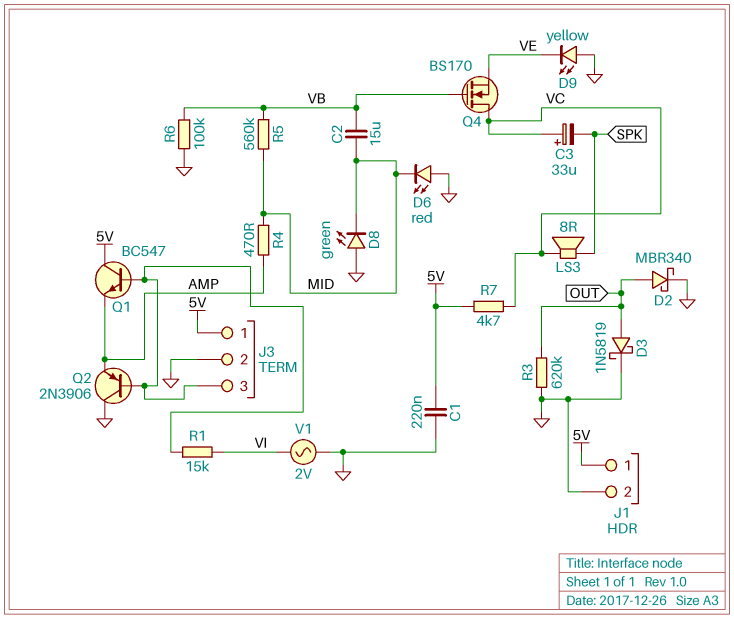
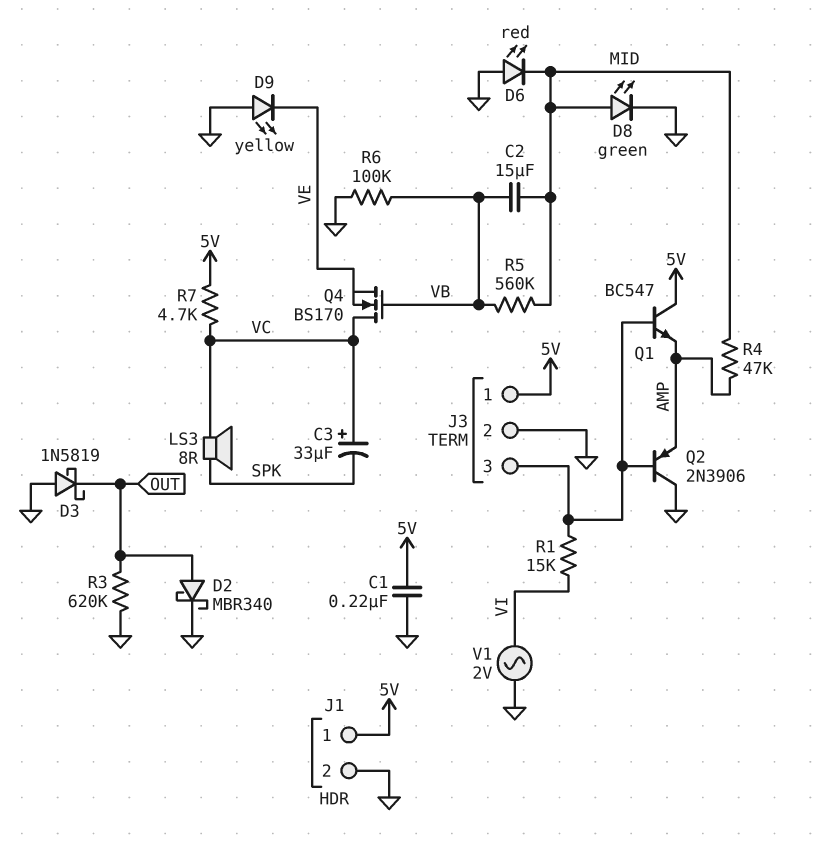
D3: schottky 1N5819 (A OUT, K GND) -> schottky 1N5819 (A GND, K OUT)
D8: LED green (A GND, K MID) -> LED green (A MID, K GND)
R4: 470 (AMP, MID) -> 47k (AMP, MID)

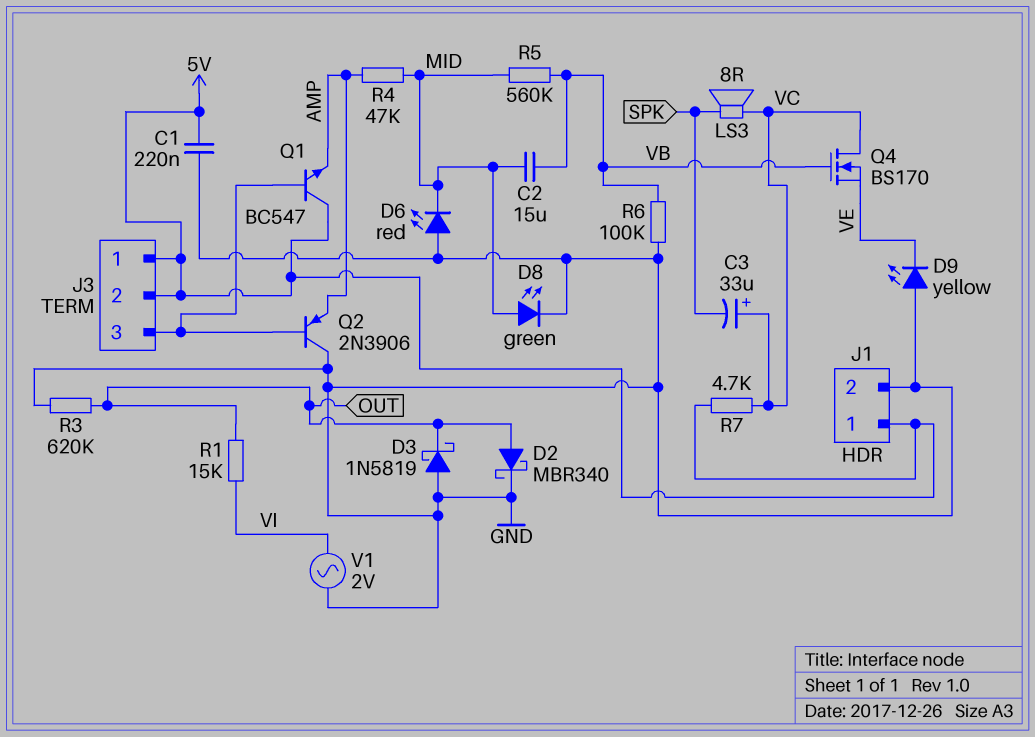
J3 pin 2: GND -> 5V
R1: 15k (J3/3, VI) -> 15k (OUT, VI)

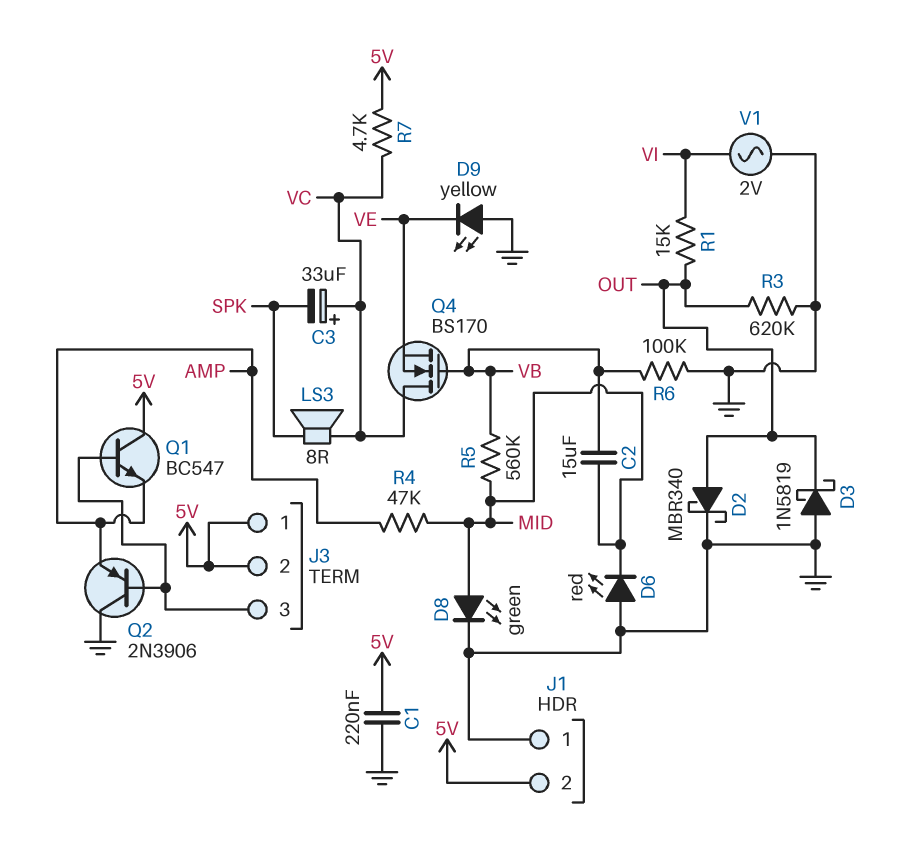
J1 pin 1: 5V -> GND
J1 pin 2: GND -> 5V

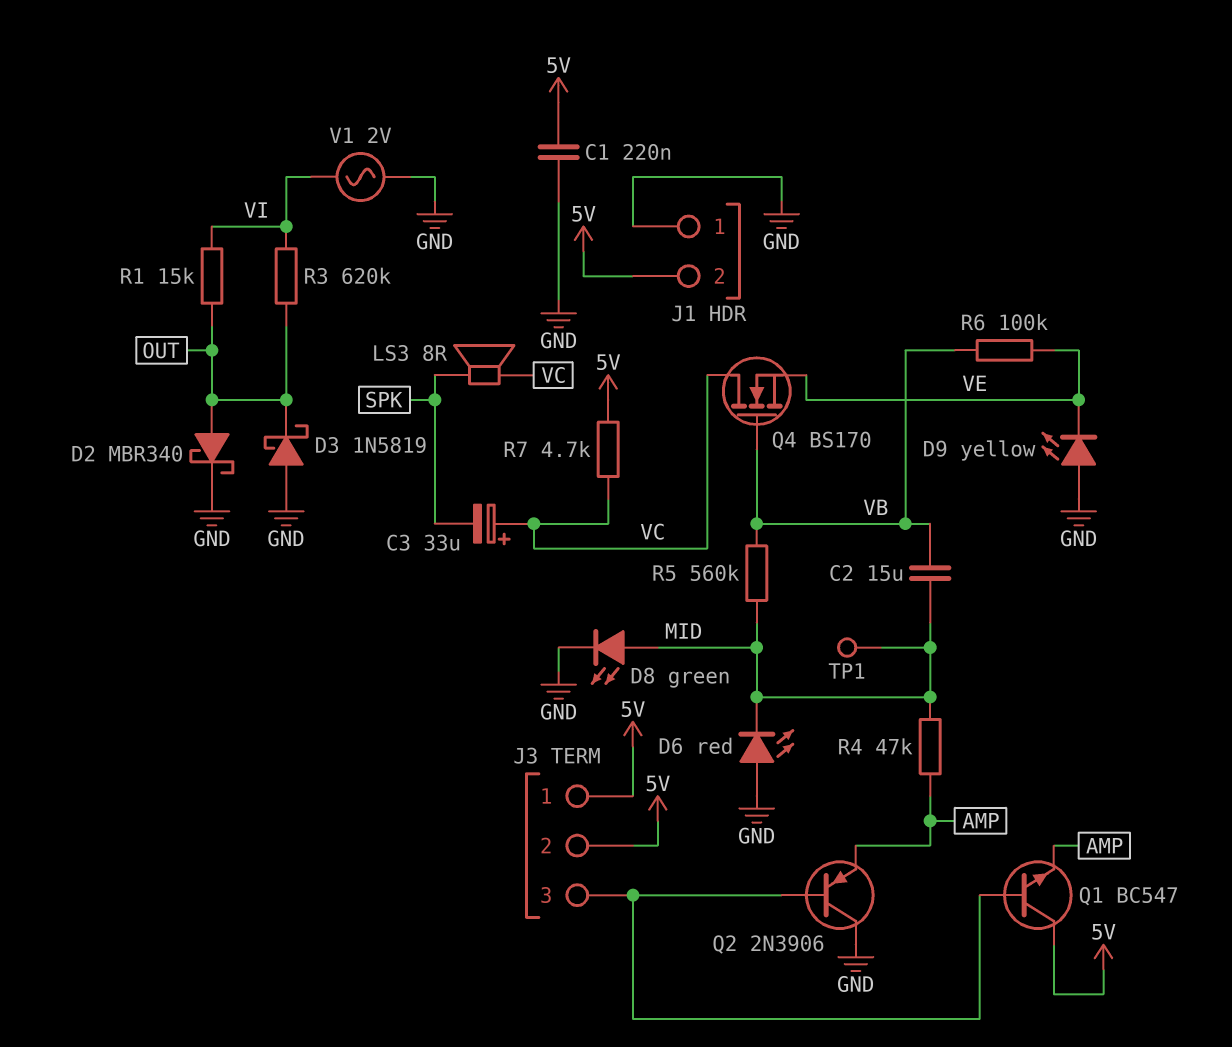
R3: 620k (GND, OUT) -> 620k (OUT, VI)
R6: 100k (GND, VB) -> 100k (VB, VE)
TP1: none -> test point (MID)

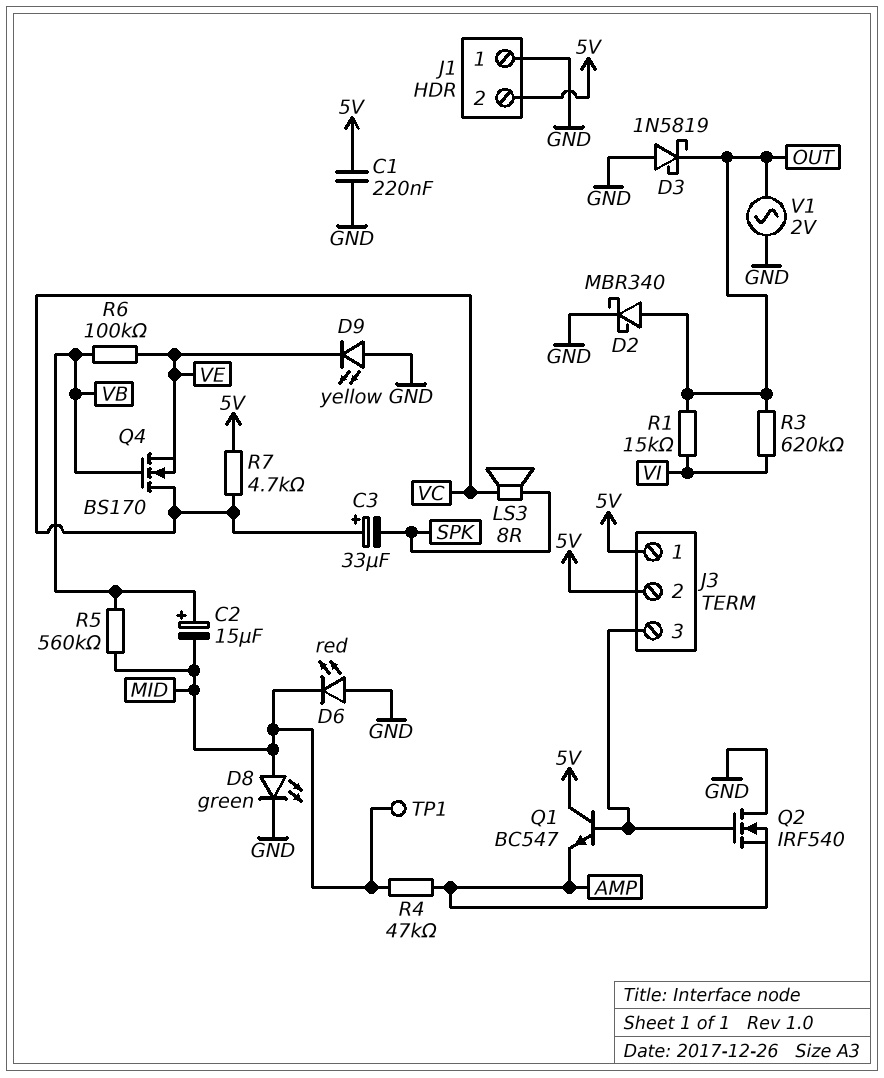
C2: 15uF (MID, VB) -> 15uF (plus VB, minus MID)
Q2: PNP 2N3906 (B J3/3, C GND, E AMP) -> NMOS IRF540 (G J3/3, D GND, S AMP)
V1: AC 2V (GND, VI) -> AC 2V (GND, OUT)

